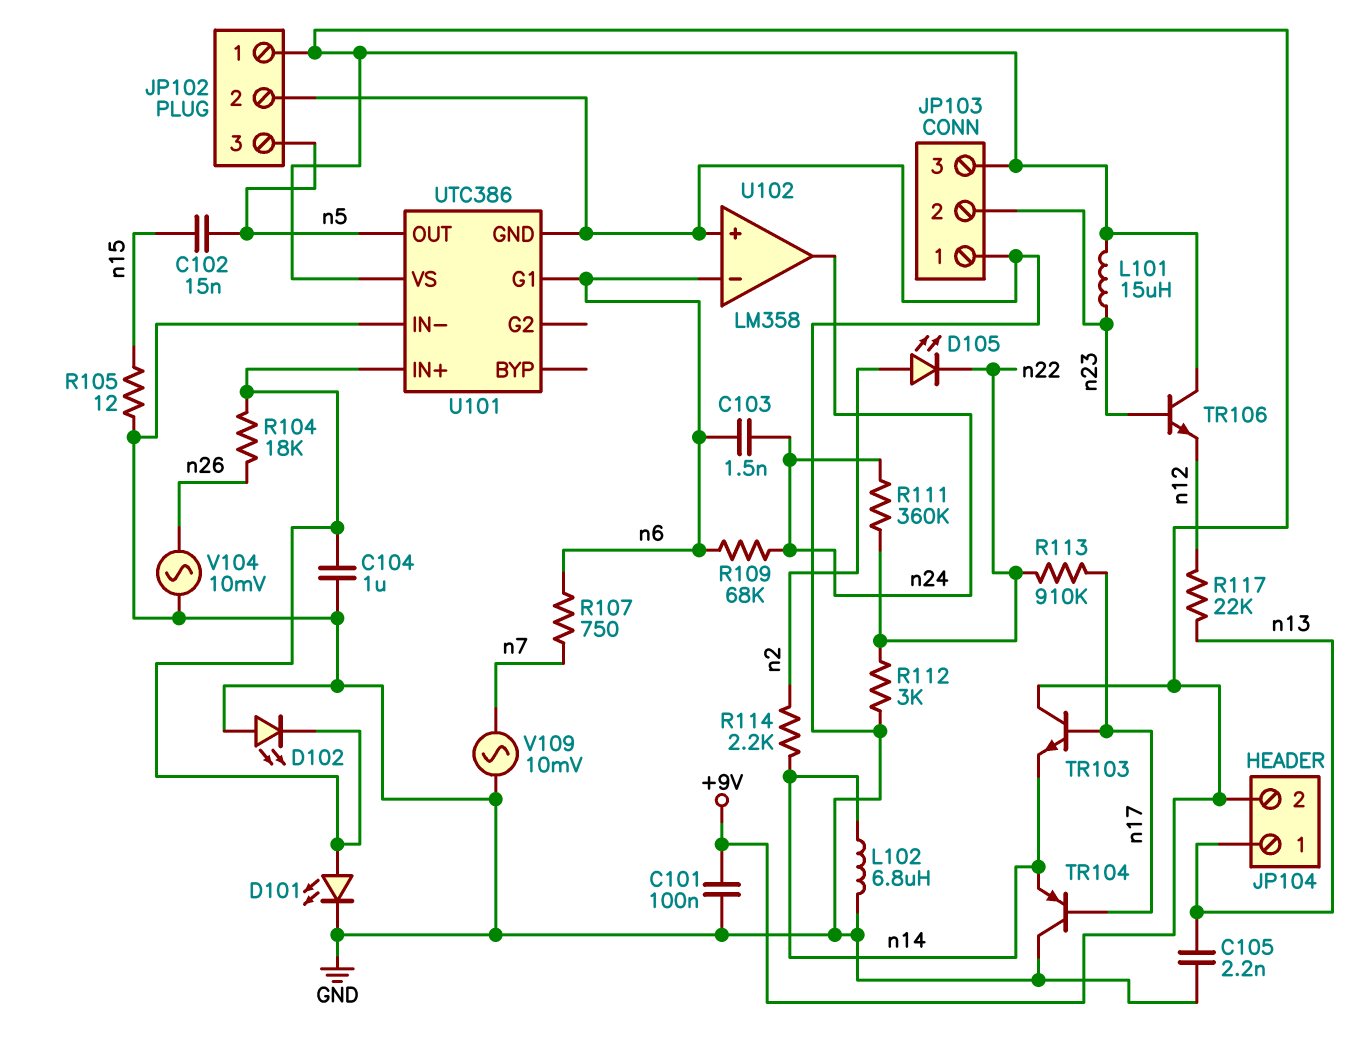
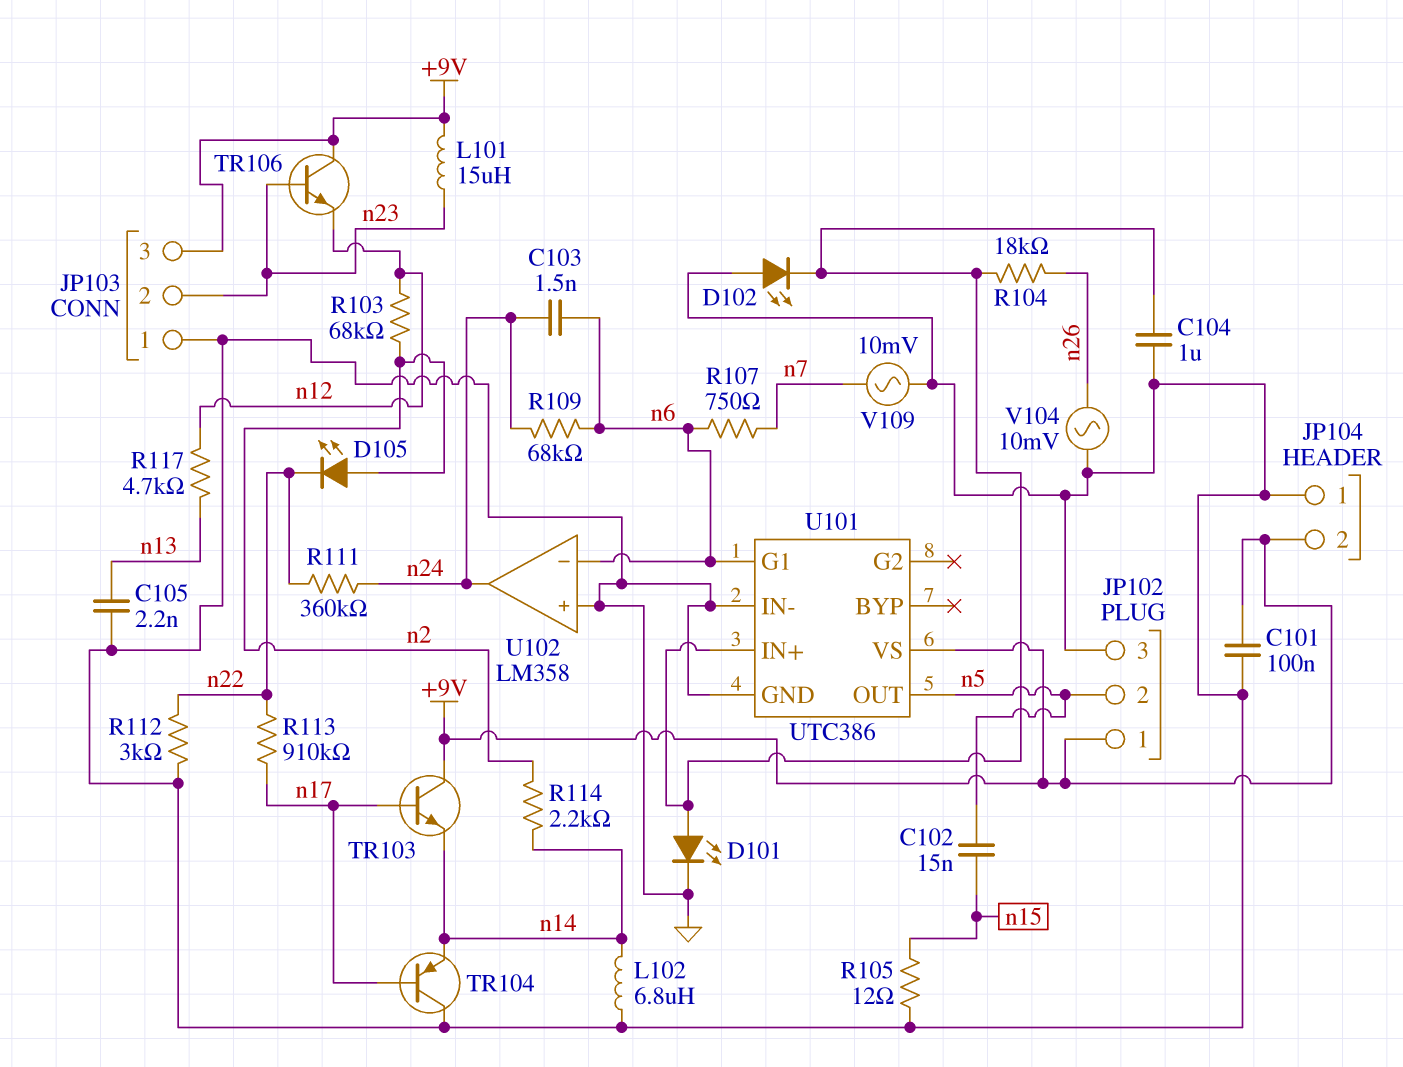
JP102 pin 2: GND -> n5
JP102 pin 3: n5 -> GND
JP104 pin 1: n13 -> GND
R103: none -> 68k (n2, n12)
R117: 22k (n12, n13) -> 4.7k (n12, n13)

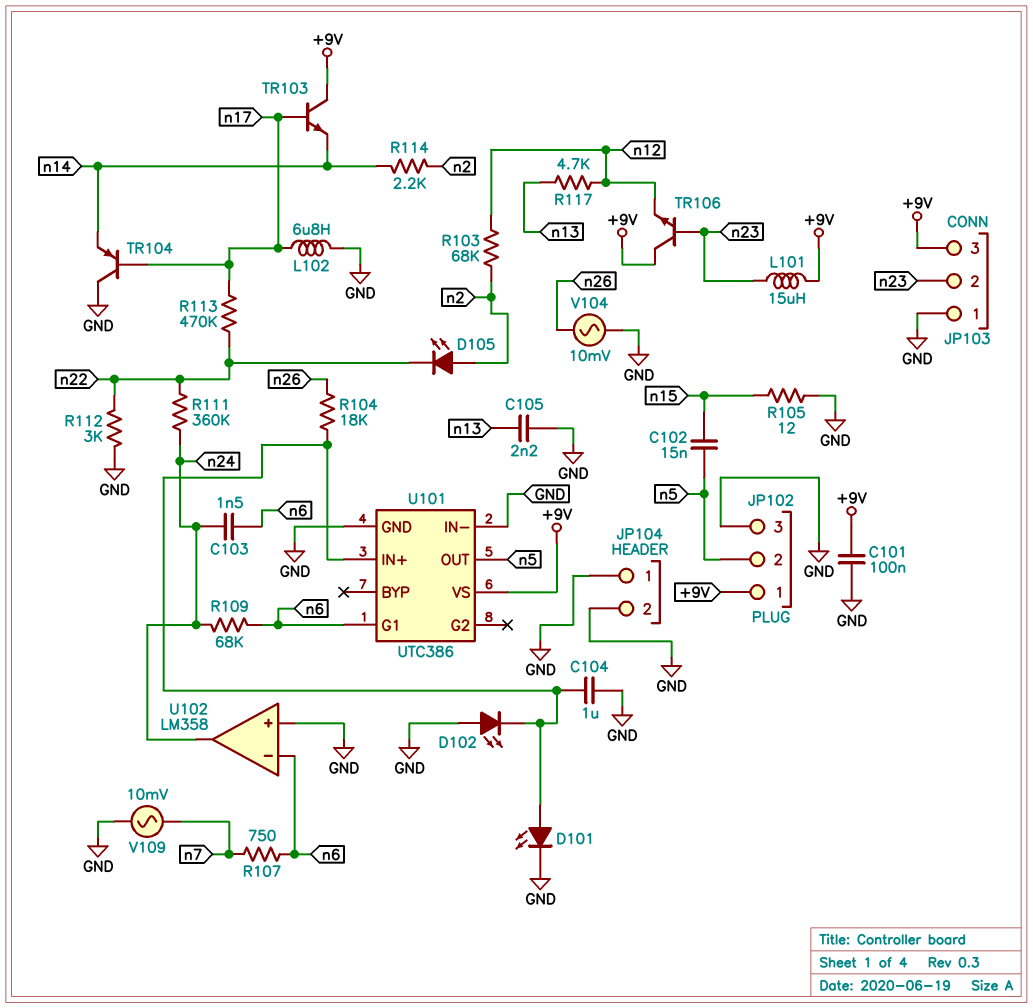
JP104 pin 2: +9V -> GND
L102: 6.8uH (GND, n14) -> 6.8uH (GND, n17)
R113: 910k (n17, n22) -> 470k (n17, n22)

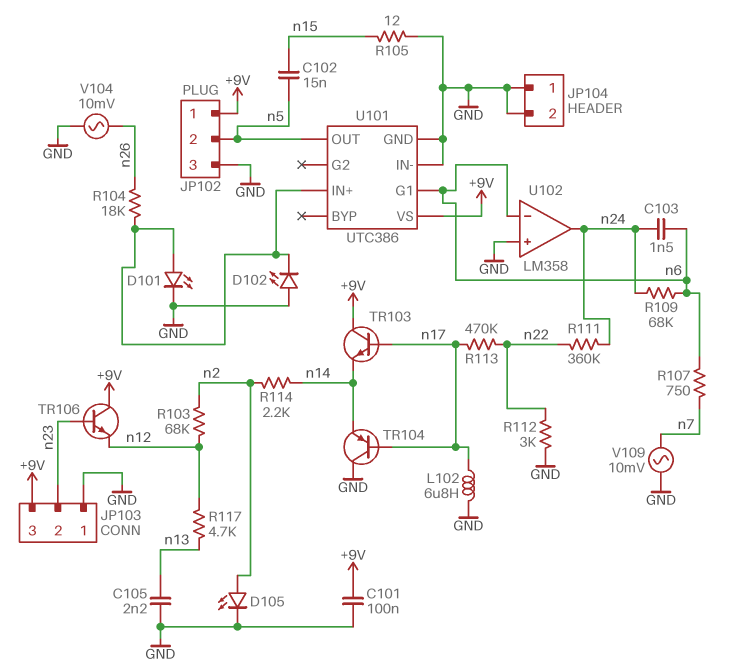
C104: 1uF (GND, U101/IN+) -> none
D105: LED (A n2, K n22) -> LED (A n2, K GND)
L101: 15uH (+9V, n23) -> none

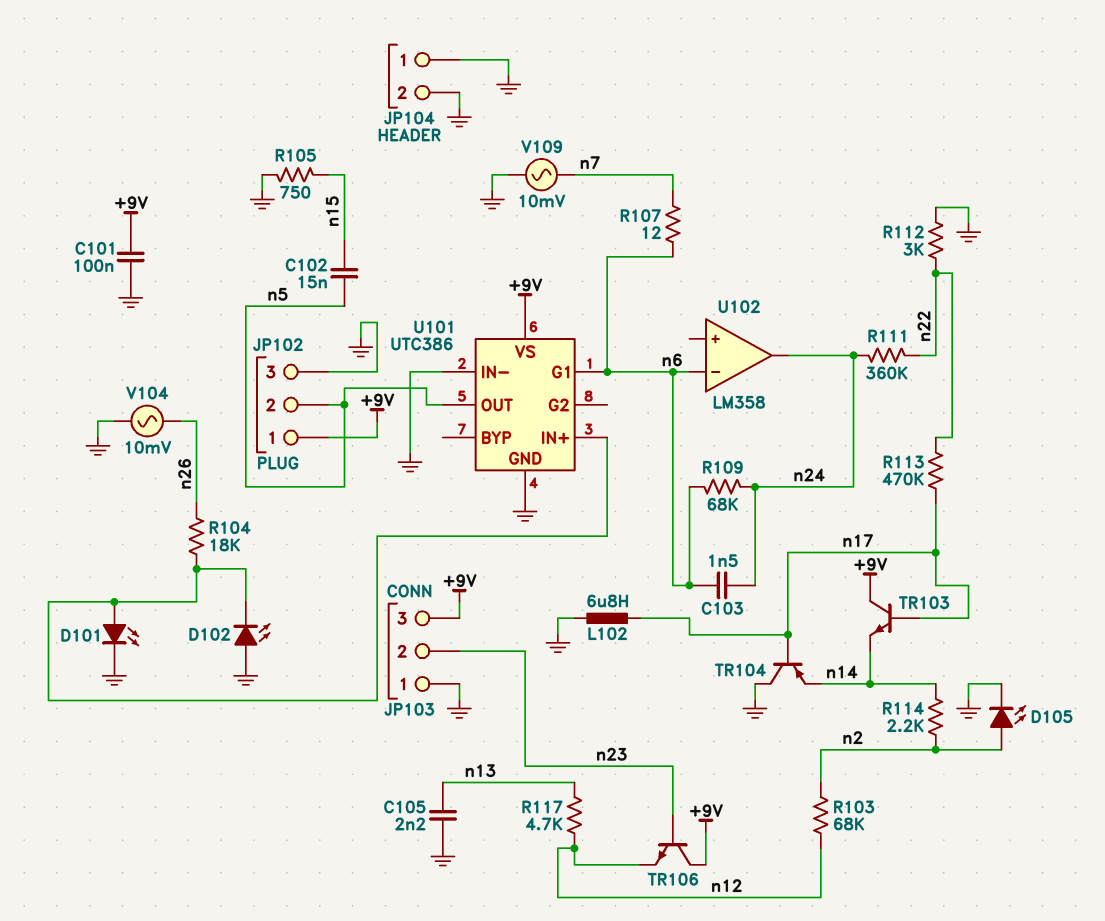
R105: 12 (GND, n15) -> 750 (GND, n15)
R107: 750 (n6, n7) -> 12 (n6, n7)
U102 pin in+: GND -> none

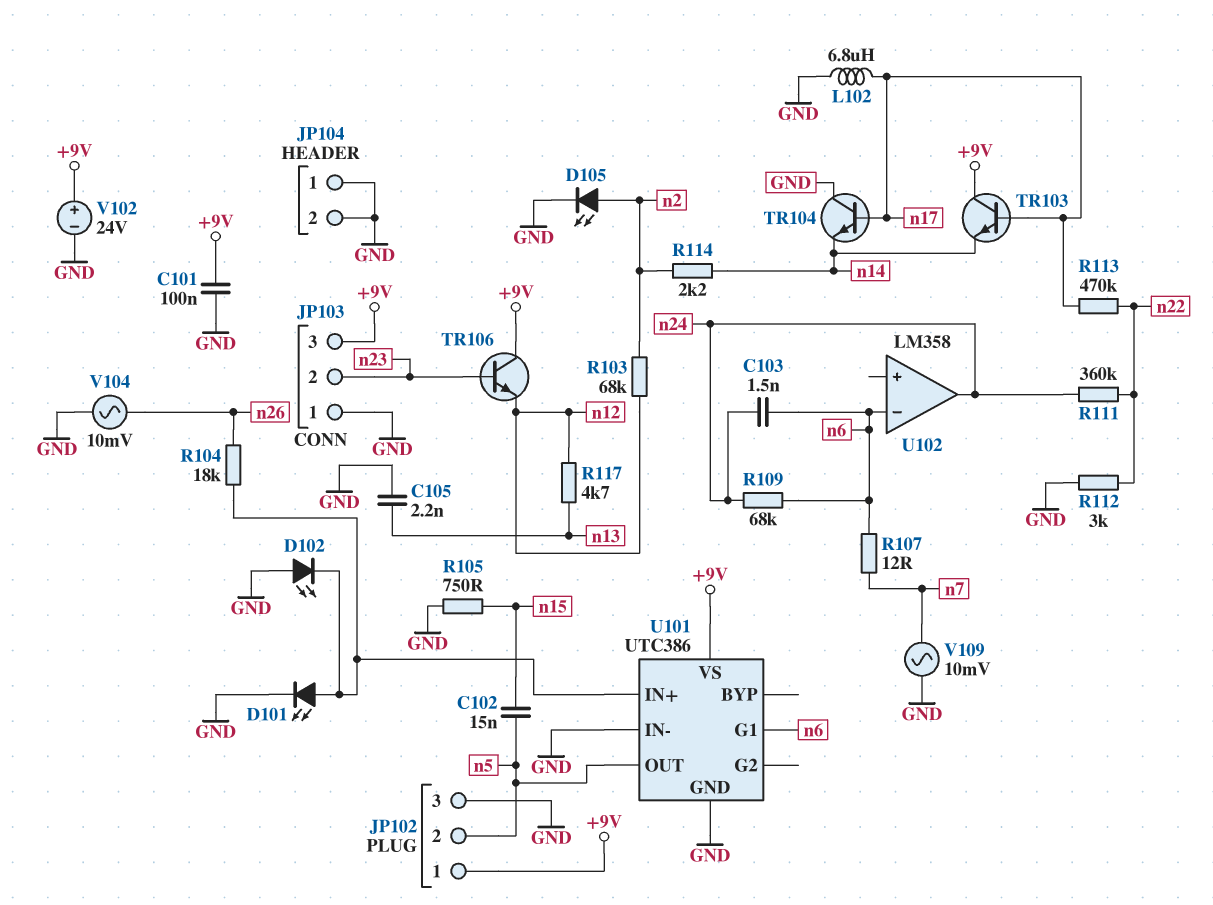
TR104: PNP (B n17, C GND, E n14) -> NPN (B n17, C GND, E n14)
V102: none -> 24V (plus +9V, minus GND)

